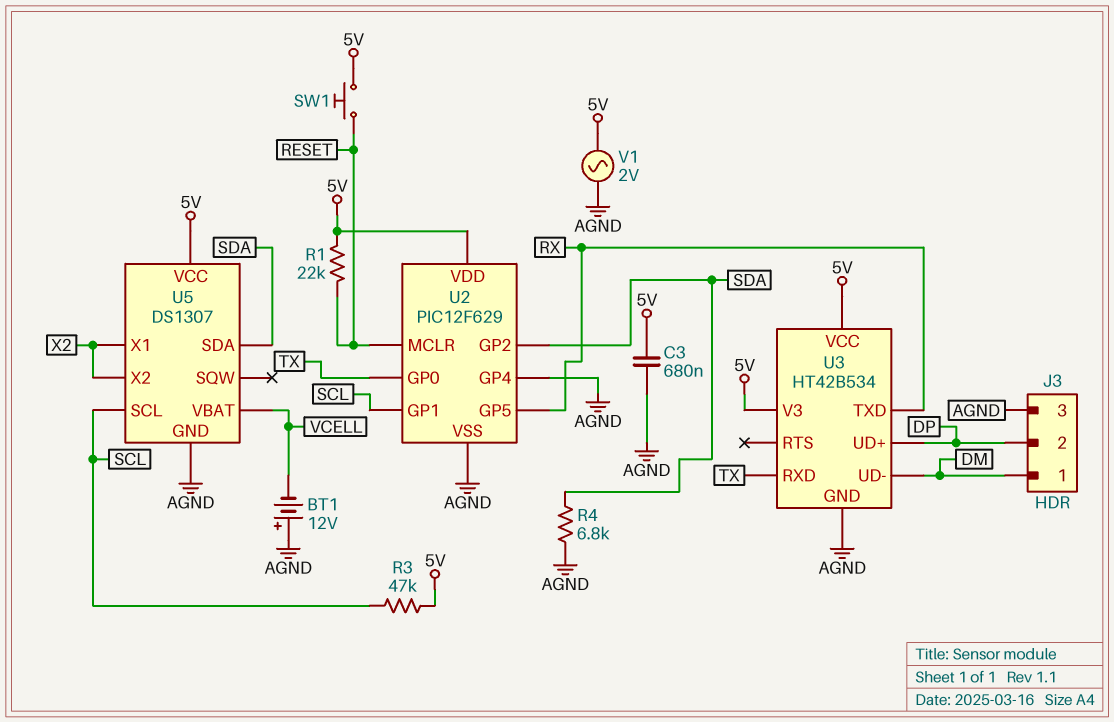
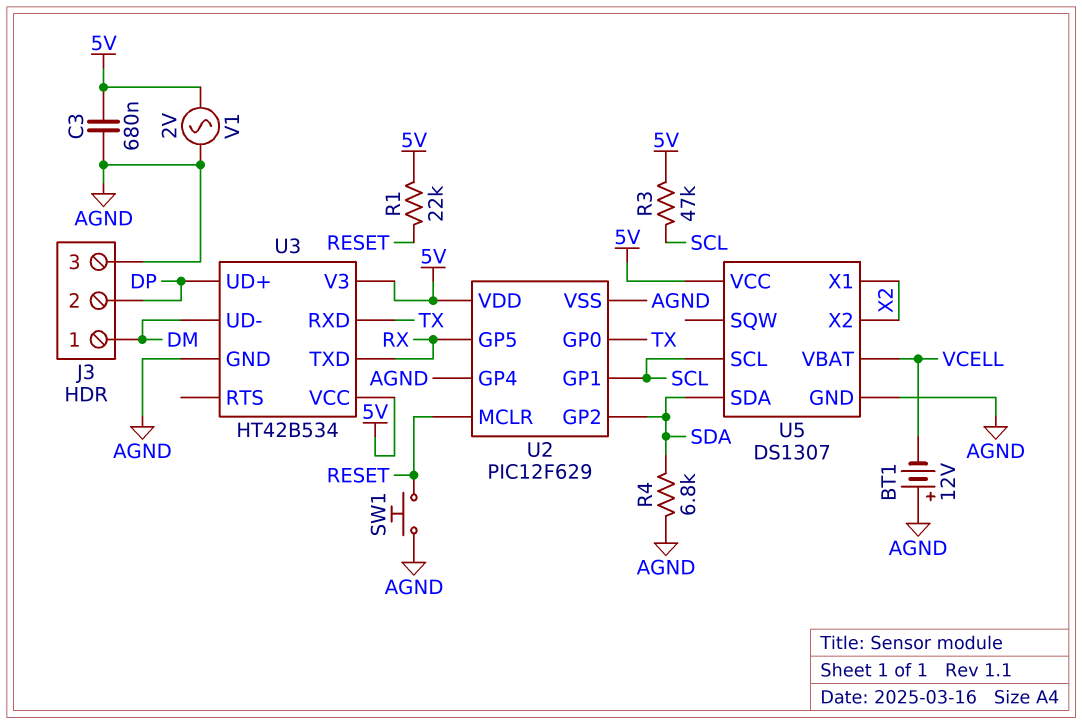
SW1: button (5V, RESET) -> button (AGND, RESET)

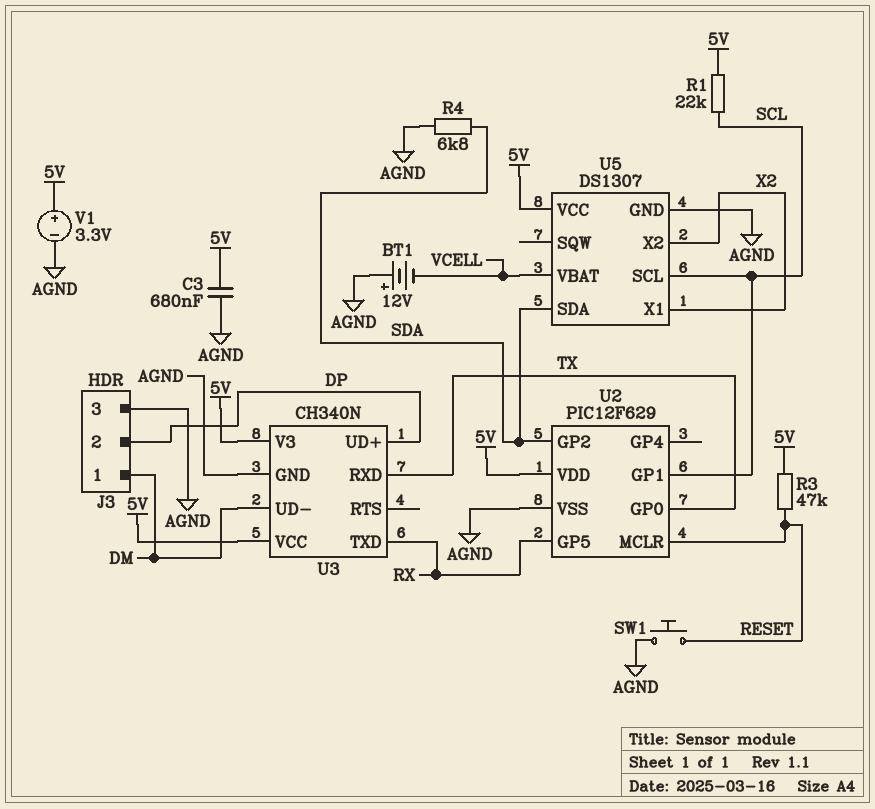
R1: 22k (5V, RESET) -> 22k (5V, SCL)
R3: 47k (5V, SCL) -> 47k (5V, RESET)
U2 pin GP4: AGND -> none
U3: HT42B534 -> CH340N
V1: AC 2V (5V, AGND) -> 3.3V (plus 5V, minus AGND)

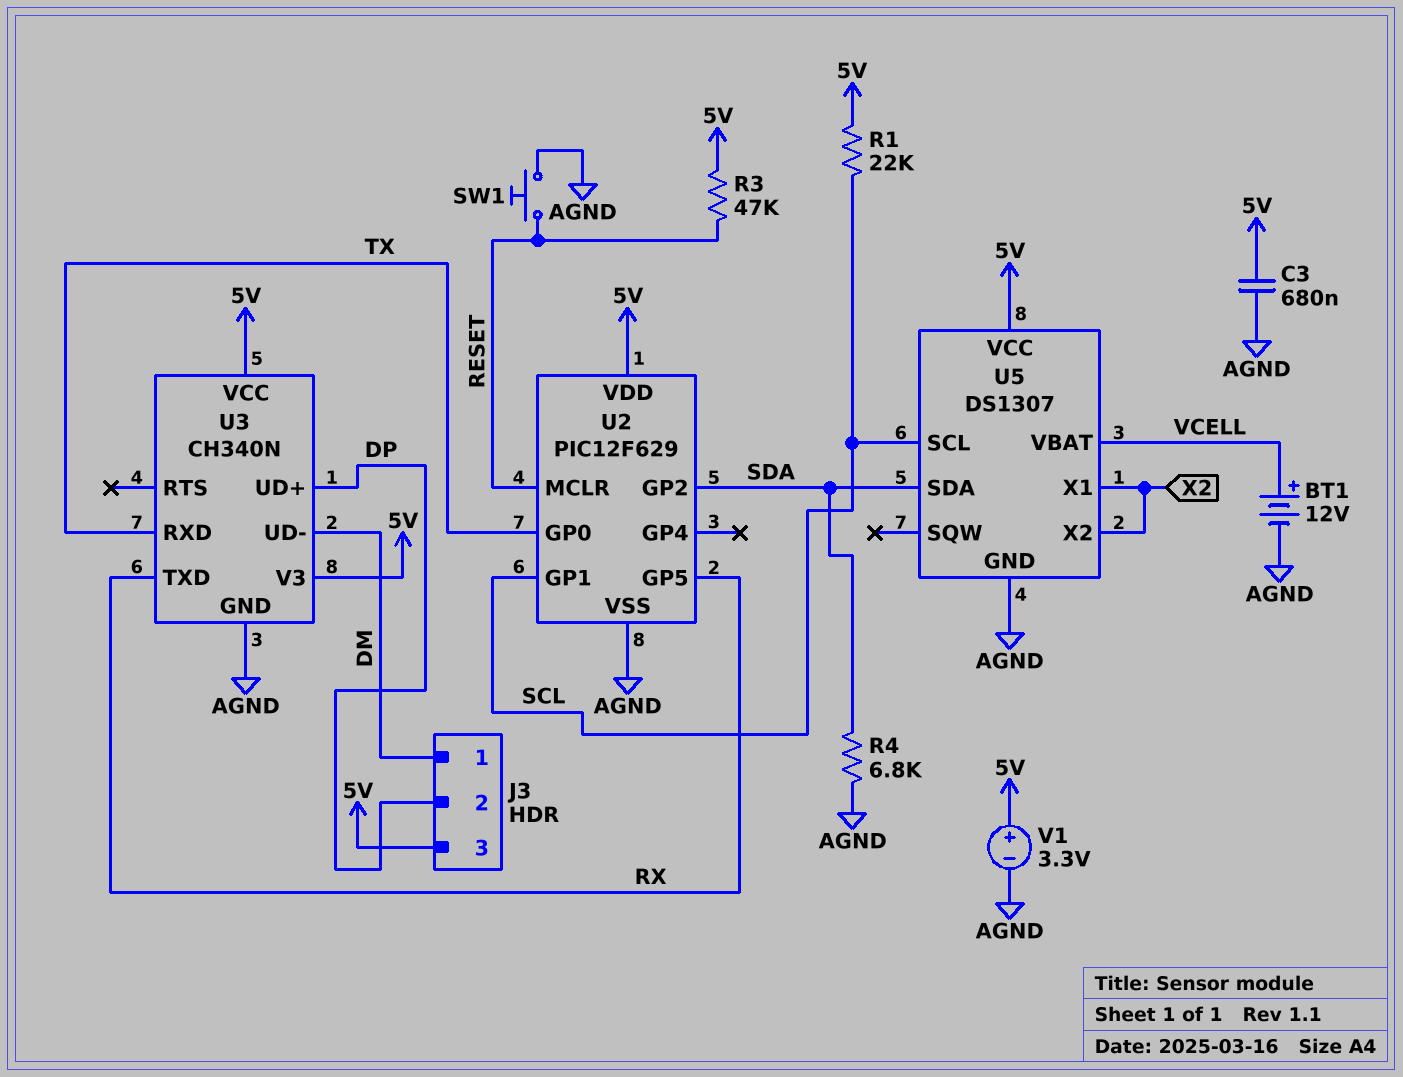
BT1: 12V (plus AGND, minus VCELL) -> 12V (plus VCELL, minus AGND)
J3 pin 3: AGND -> 5V

